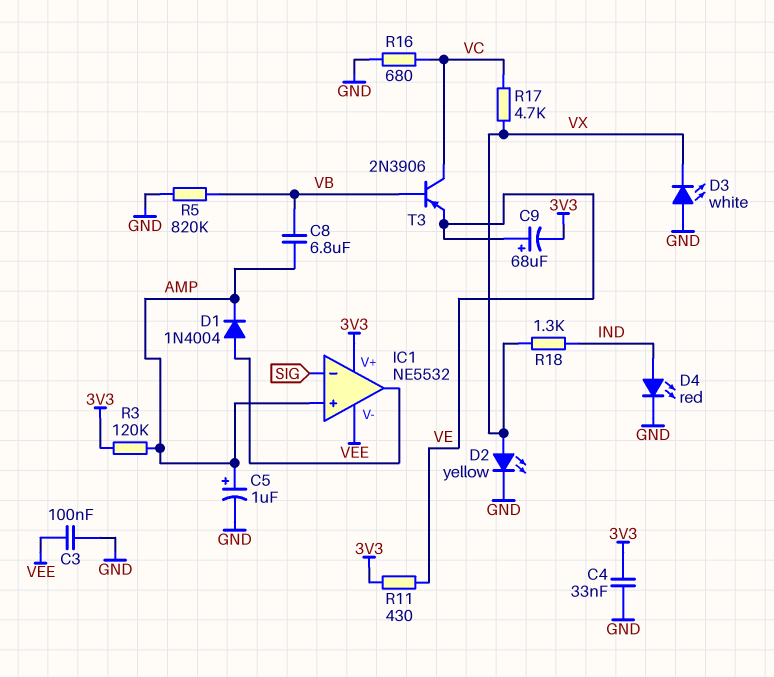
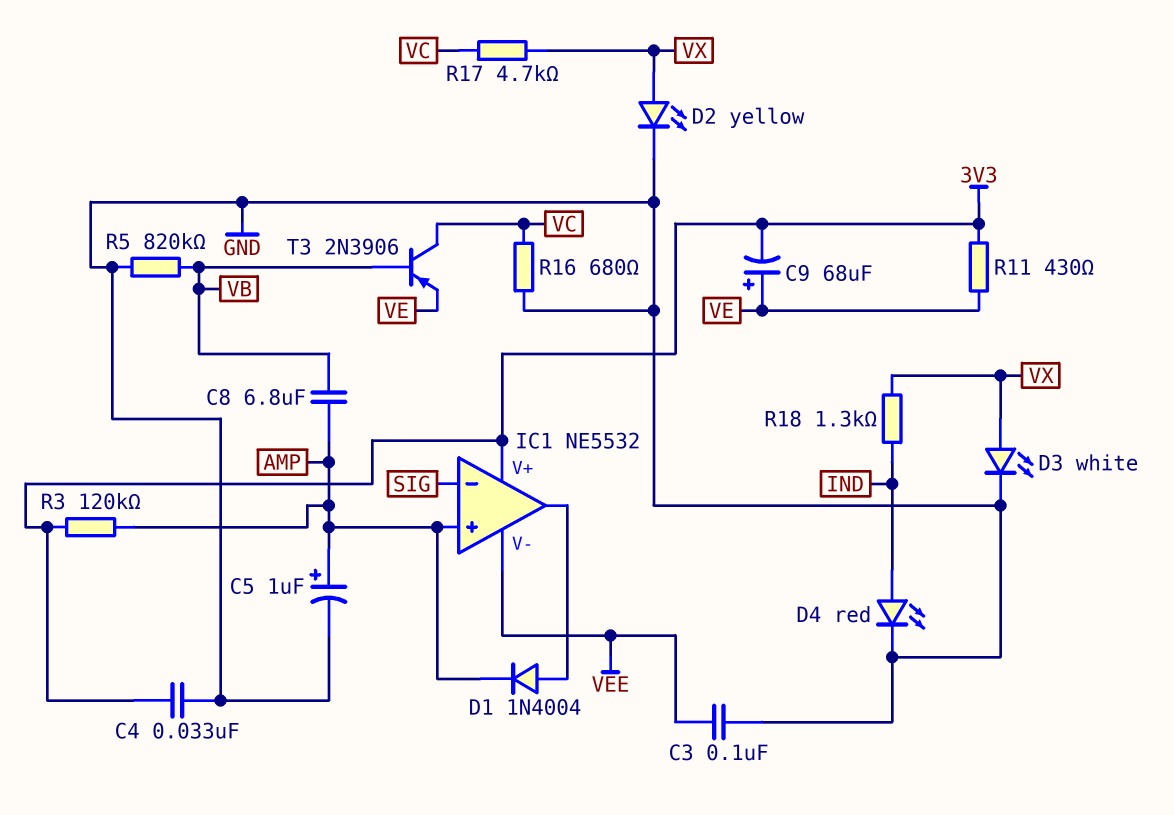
D3: LED white (A GND, K VX) -> LED white (A VX, K GND)

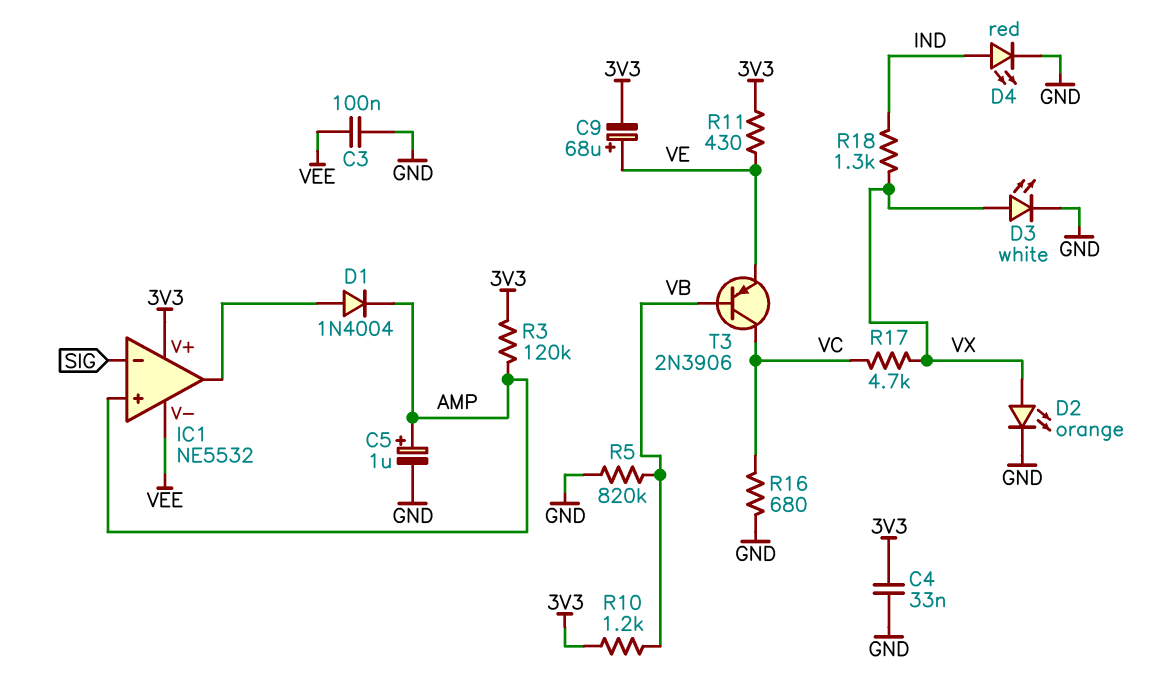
C8: 6.8uF (AMP, VB) -> none
D2: LED yellow (A VX, K GND) -> LED orange (A VX, K GND)
R10: none -> 1.2k (3V3, VB)

